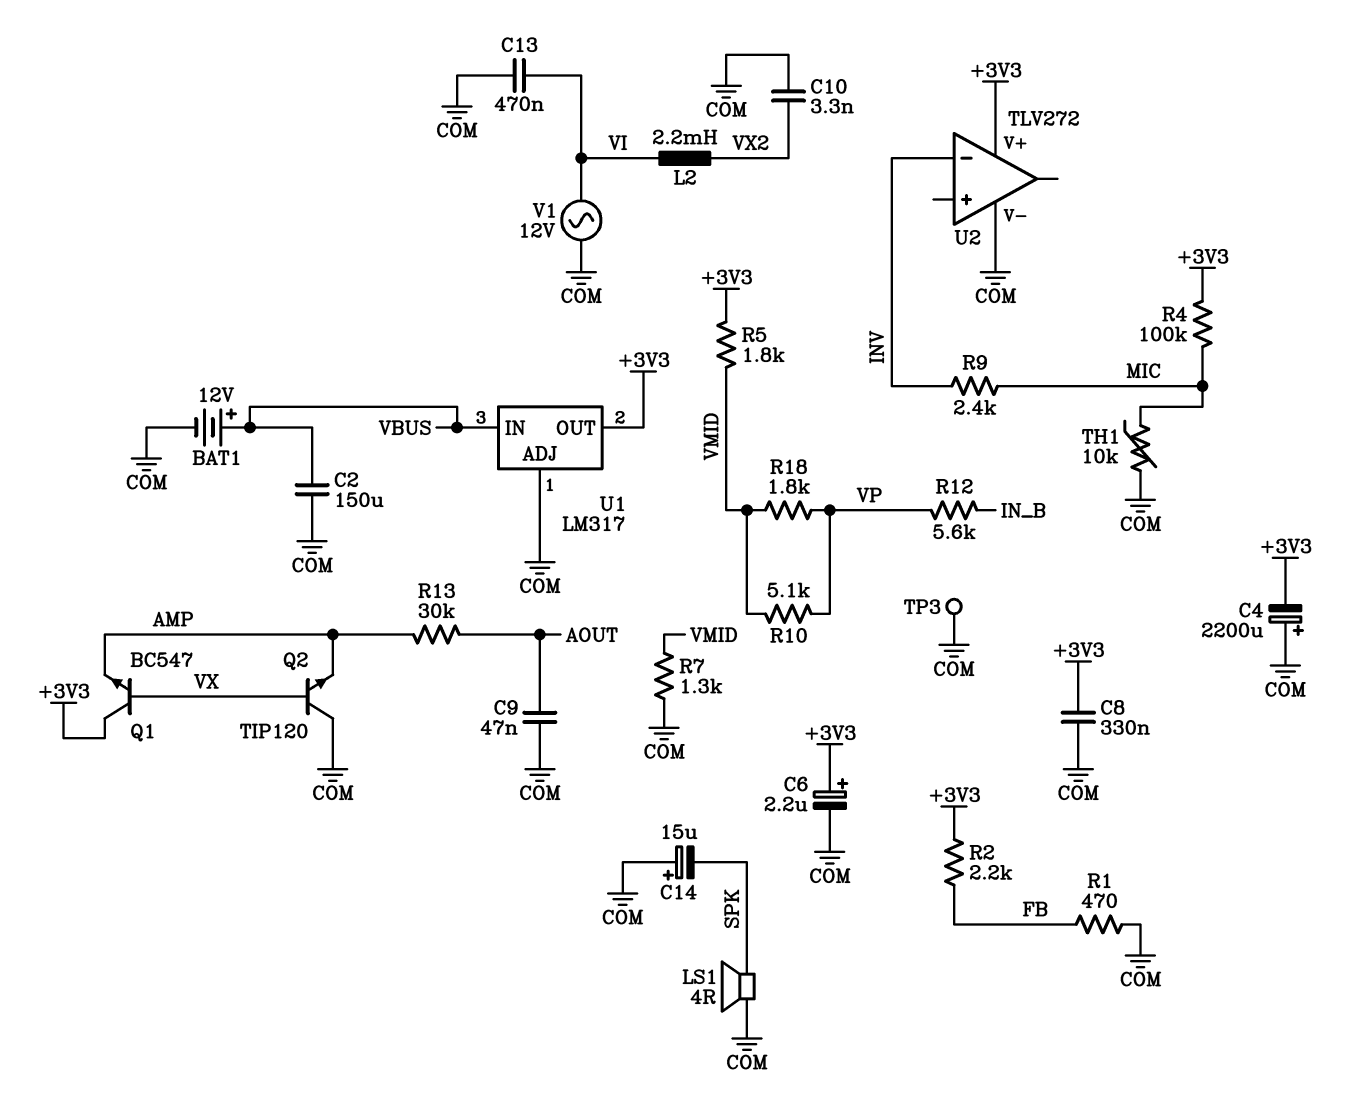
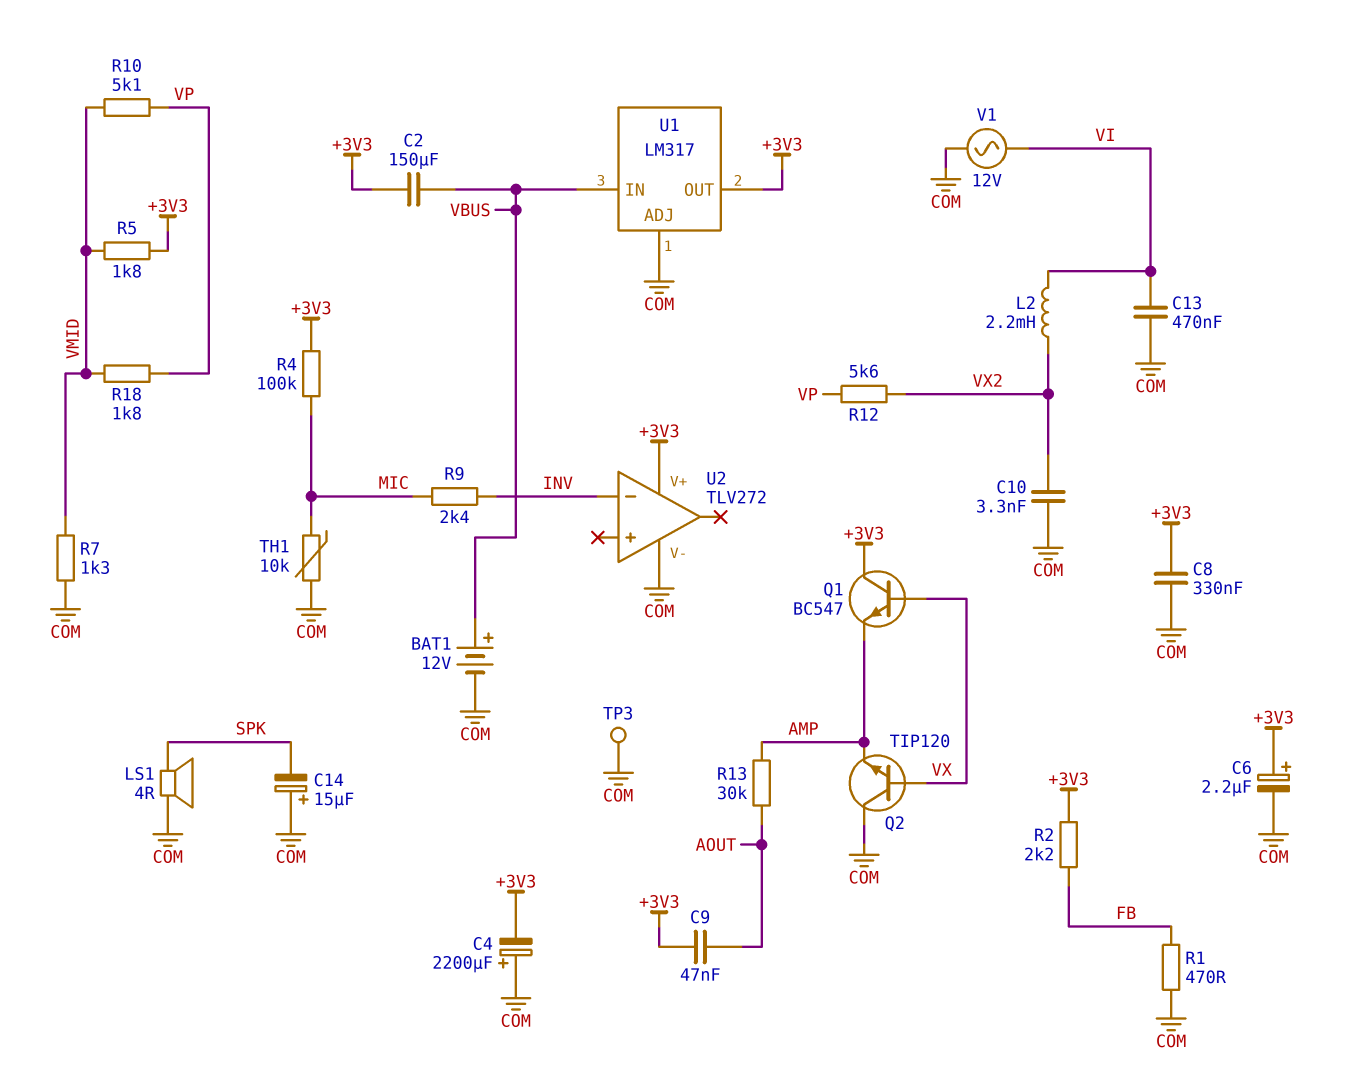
C2: 150uF (COM, VBUS) -> 150uF (+3V3, VBUS)
C9: 47nF (AOUT, COM) -> 47nF (+3V3, AOUT)
R12: 5.6k (IN_B, VP) -> 5.6k (VP, VX2)

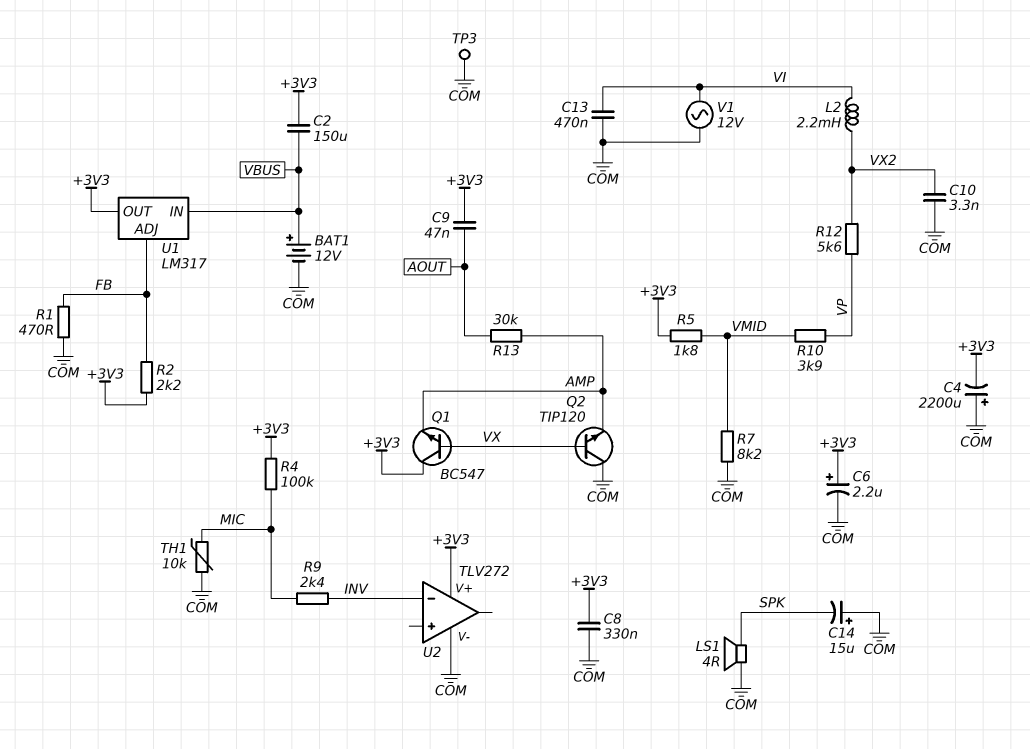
R7: 1.3k (COM, VMID) -> 8.2k (COM, VMID)
R10: 5.1k (VMID, VP) -> 3.9k (VMID, VP)
R18: 1.8k (VMID, VP) -> none
U1 pin ADJ: COM -> FB

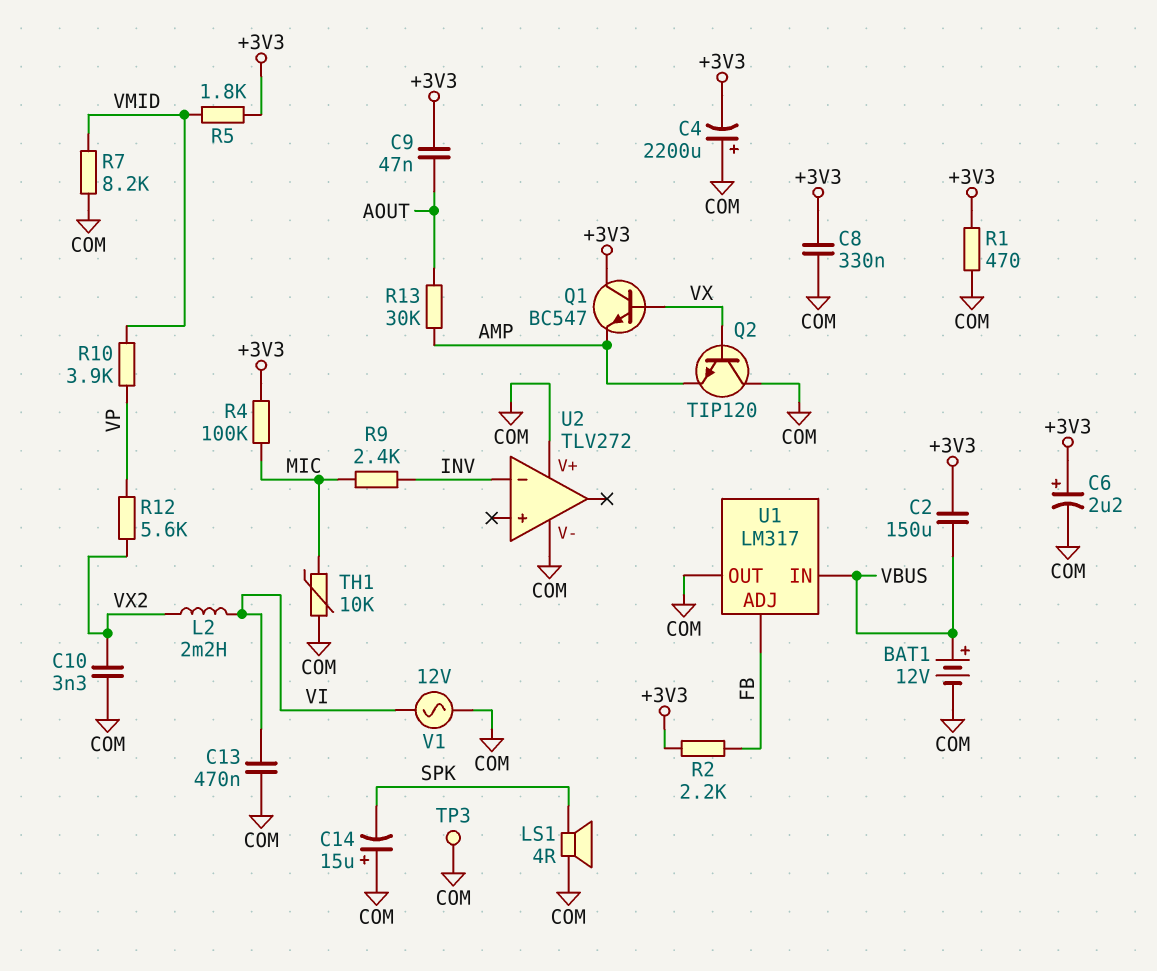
R1: 470 (COM, FB) -> 470 (+3V3, COM)
U1 pin OUT: +3V3 -> COM
U2 pin V+: +3V3 -> COM

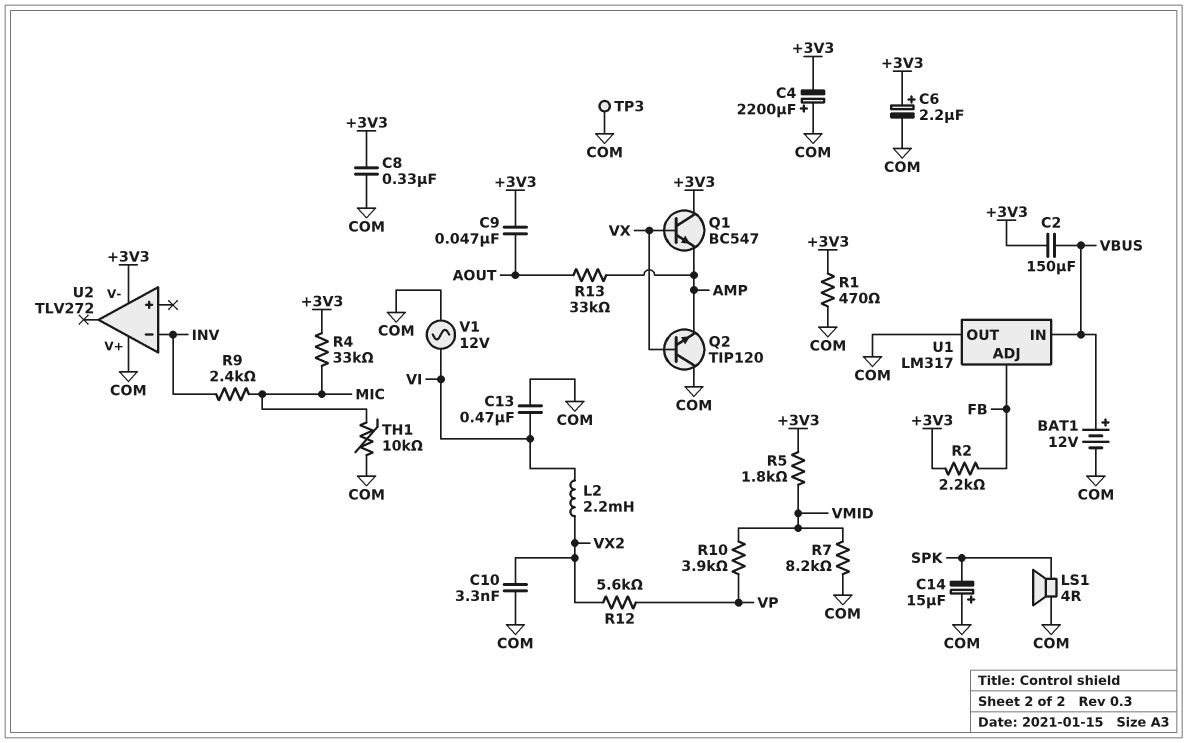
R4: 100k (+3V3, MIC) -> 33k (+3V3, MIC)
R13: 30k (AMP, AOUT) -> 33k (AMP, AOUT)
U2 pin V-: COM -> +3V3

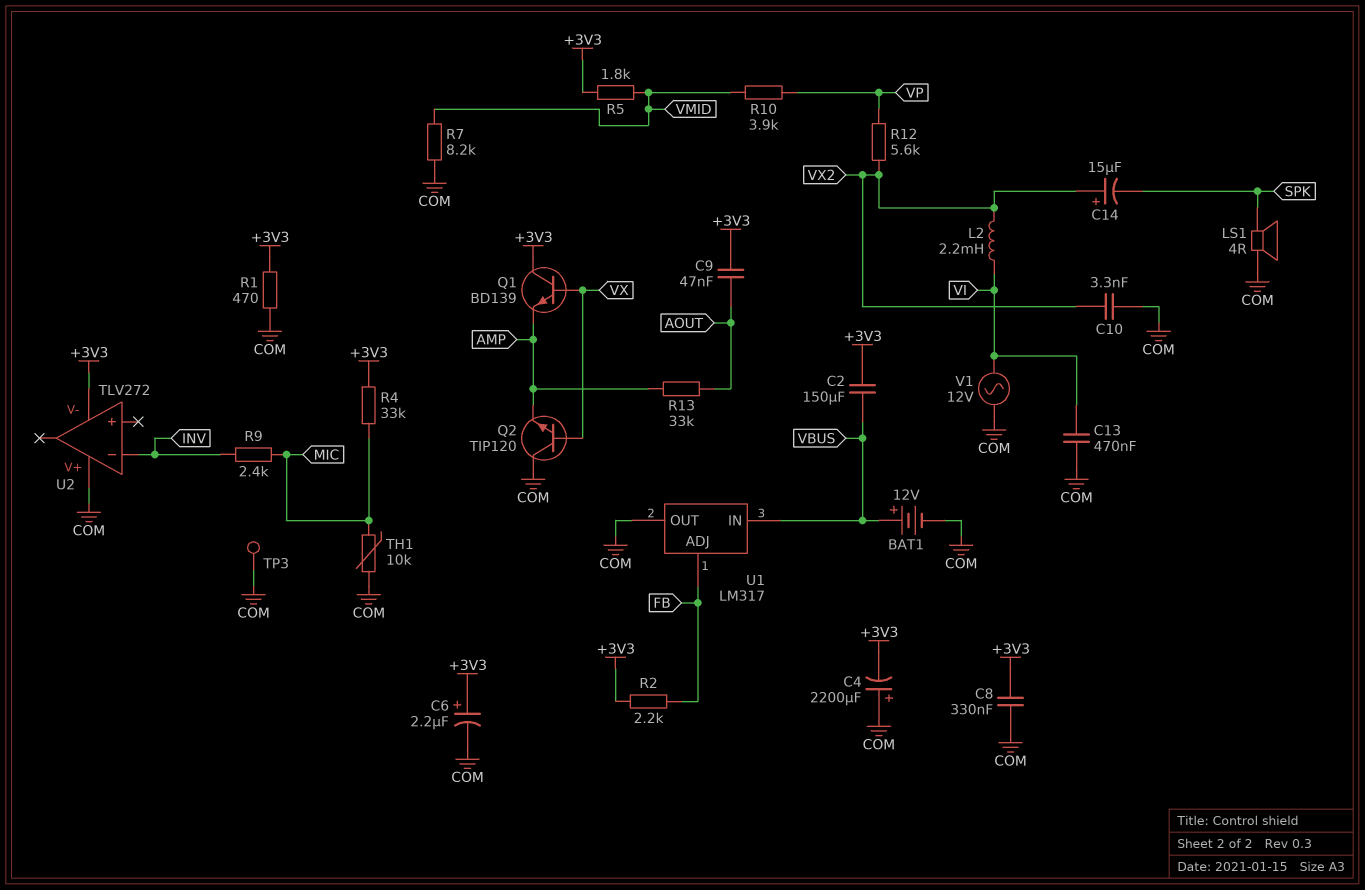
C14: 15uF (plus COM, minus SPK) -> 15uF (plus VX2, minus SPK)
Q1: NPN BC547 (B VX, C +3V3, E AMP) -> NPN BD139 (B VX, C +3V3, E AMP)

